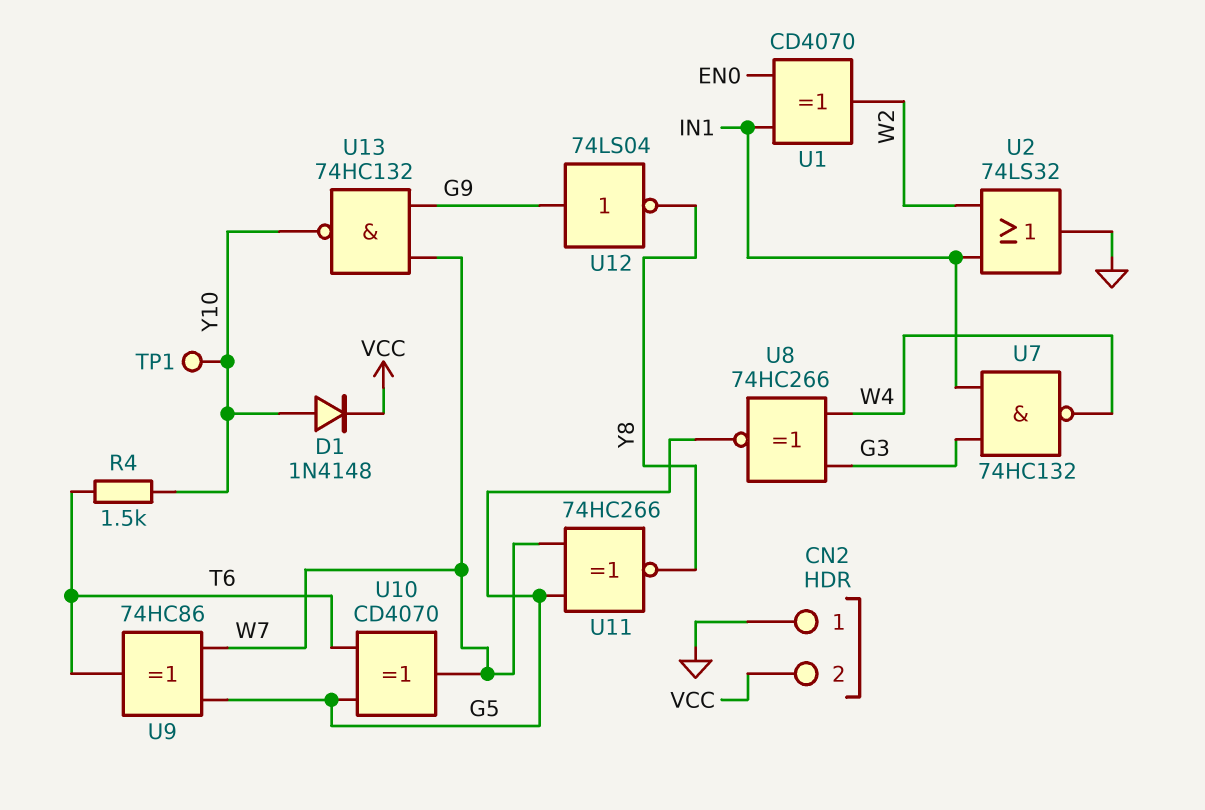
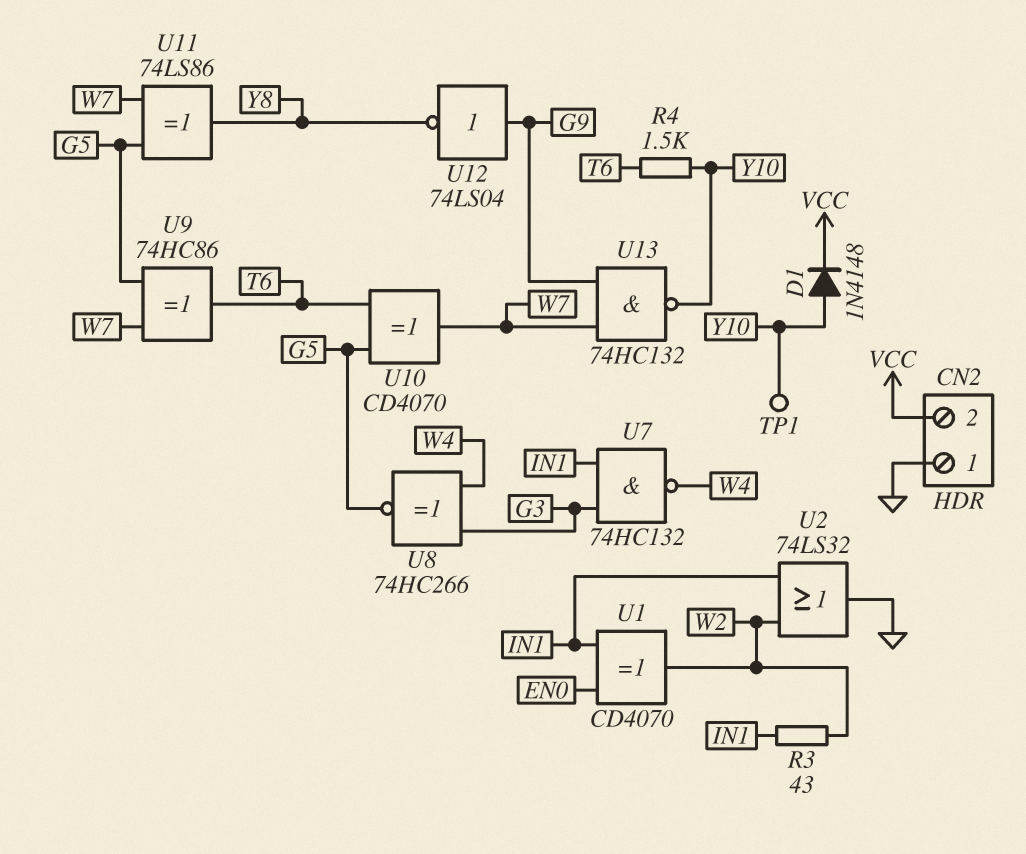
R3: none -> 43 (IN1, W2)
U11: XNOR 74HC266 (in G5, in W7, out Y8) -> XOR 74LS86 (in G5, in W7, out Y8)

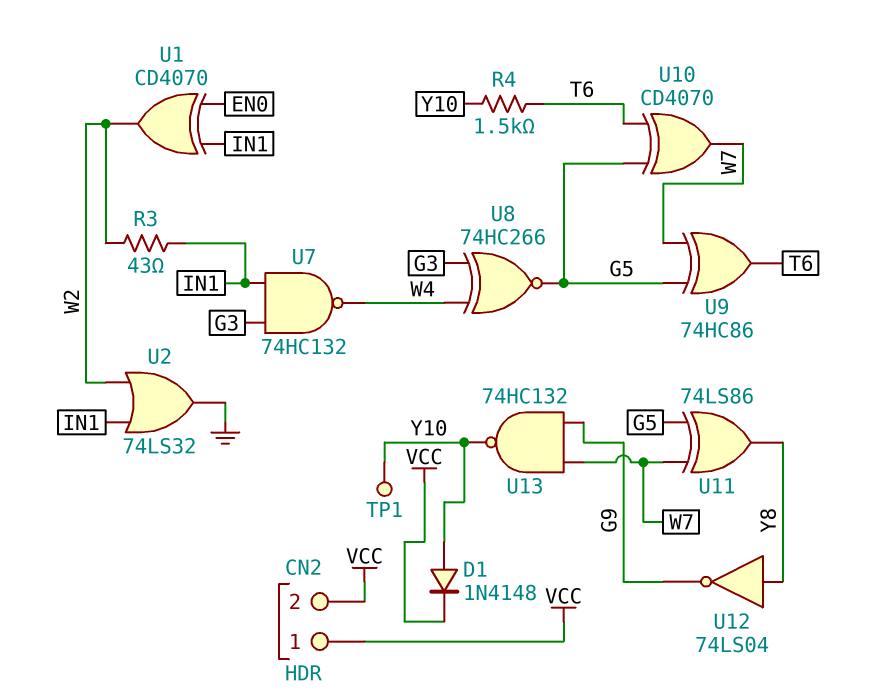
CN2 pin 1: GND -> VCC
U12: NOT 74LS04 (in G9, out Y8) -> NOT 74LS04 (in Y8, out G9)

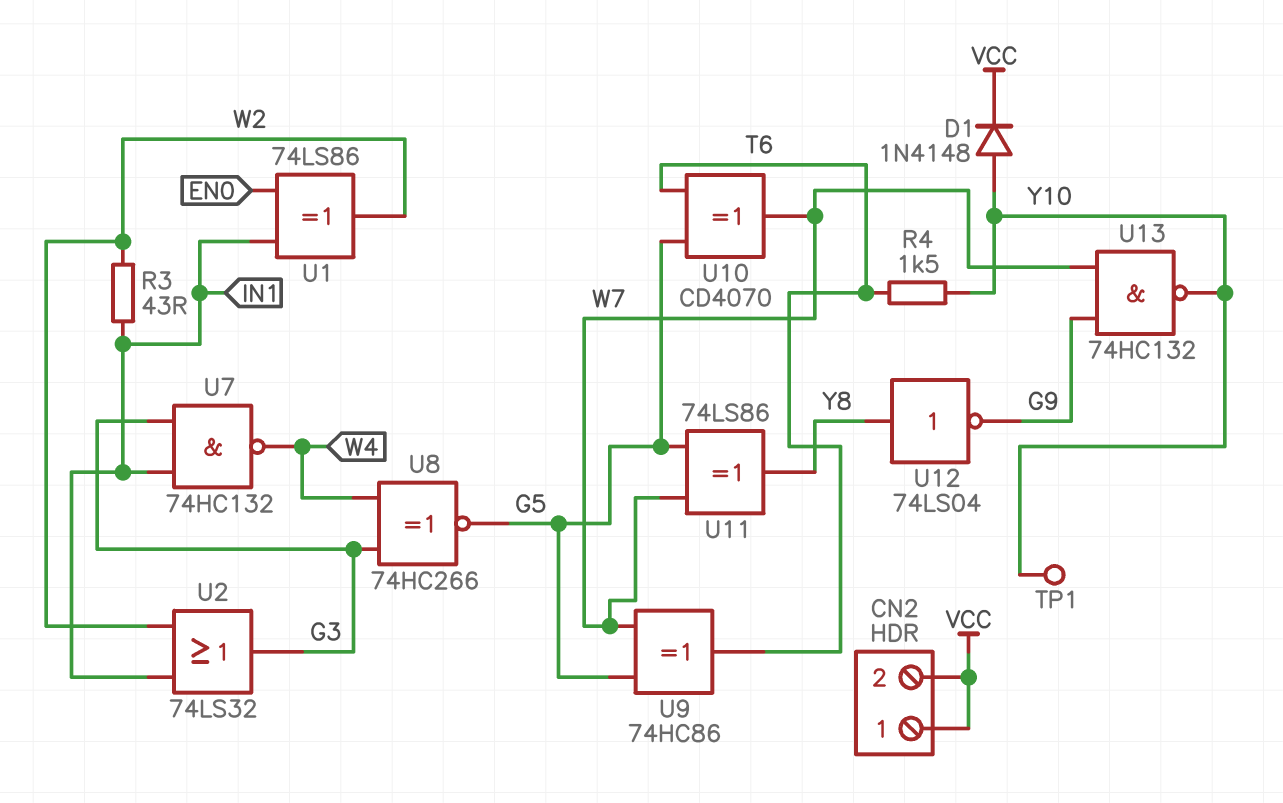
U1: XOR CD4070 (in EN0, in IN1, out W2) -> XOR 74LS86 (in EN0, in IN1, out W2)
U2: OR 74LS32 (in IN1, in W2, out GND) -> OR 74LS32 (in IN1, in W2, out G3)

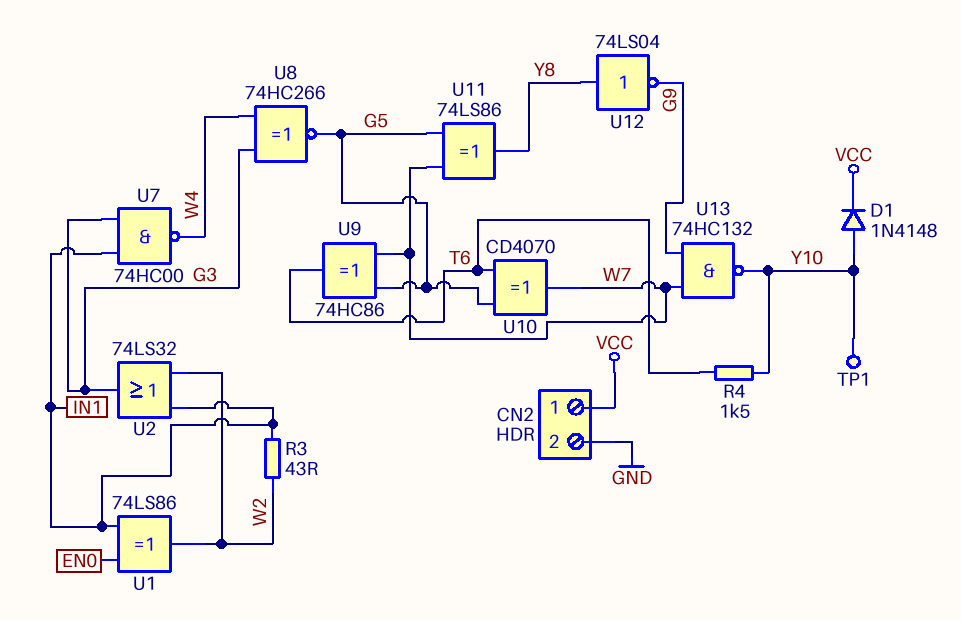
CN2 pin 2: VCC -> GND
U7: NAND 74HC132 (in G3, in IN1, out W4) -> NAND 74HC00 (in G3, in IN1, out W4)

